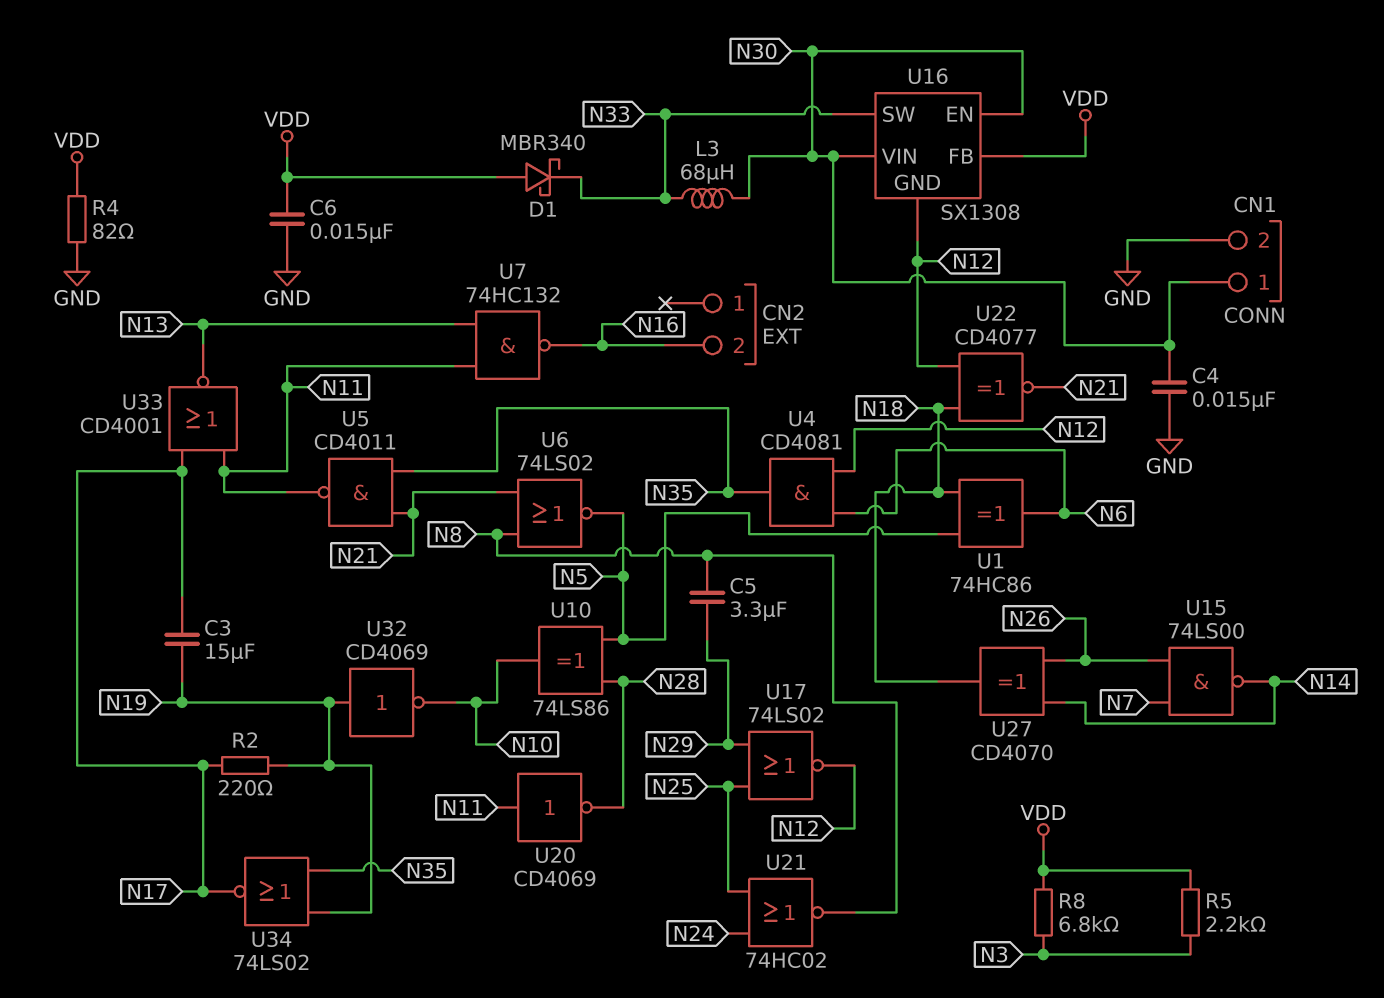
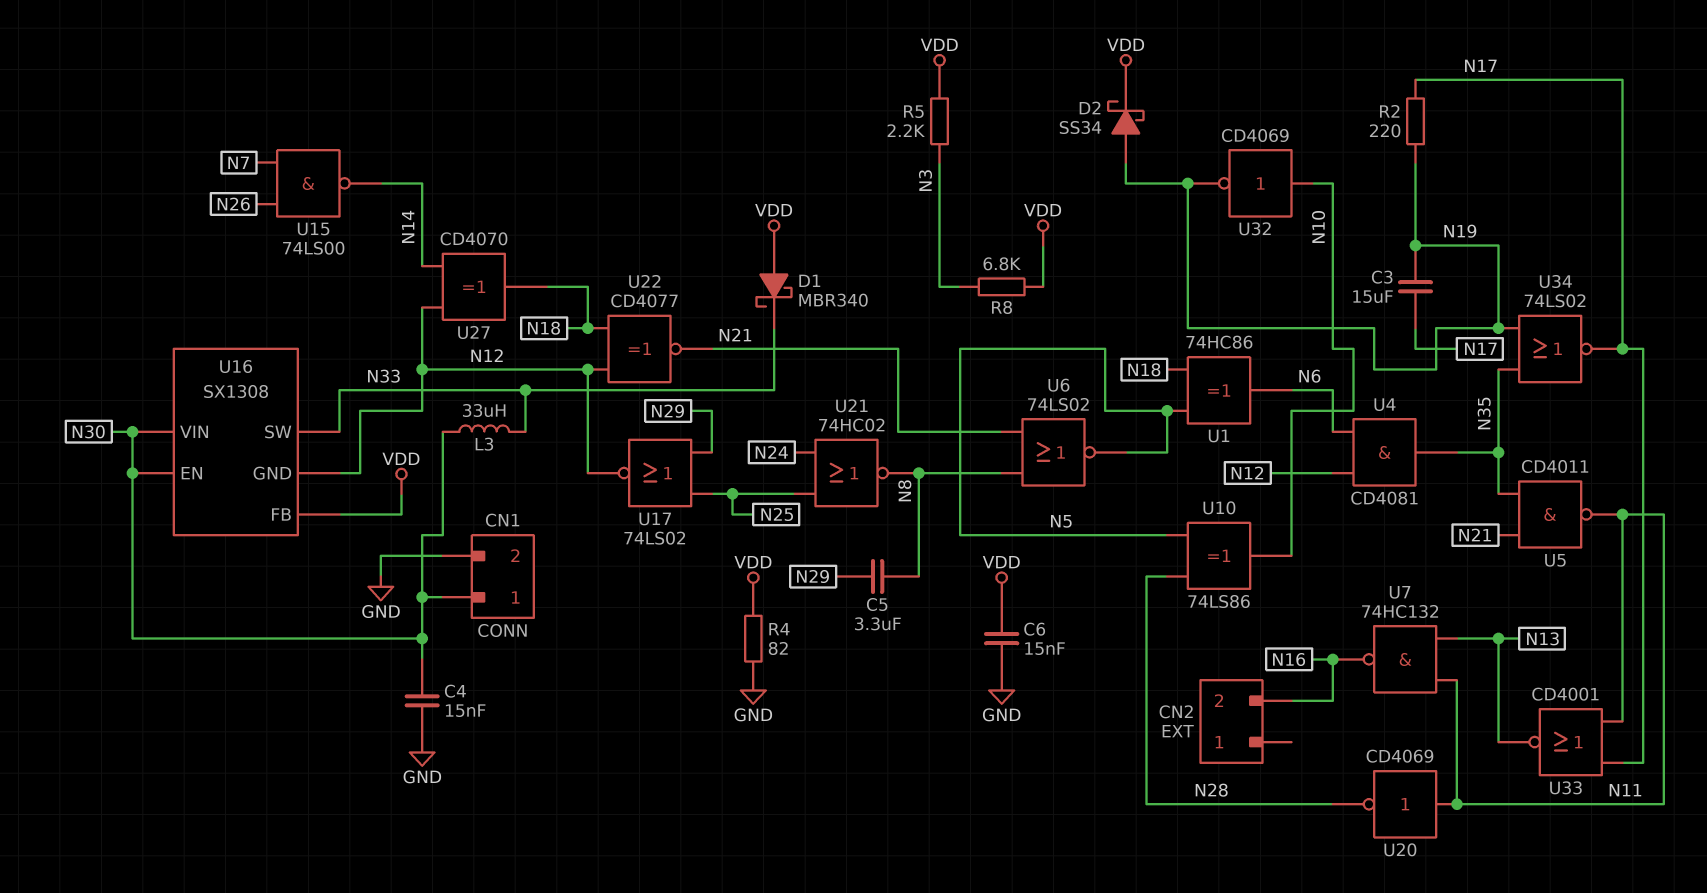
D2: none -> schottky SS34 (A N19, K VDD)
L3: 68uH (N30, N33) -> 33uH (N30, N33)
U27: XOR CD4070 (in N14, in N26, out N18) -> XOR CD4070 (in N12, in N14, out N18)
U32: NOT CD4069 (in N19, out N10) -> NOT CD4069 (in N10, out N19)

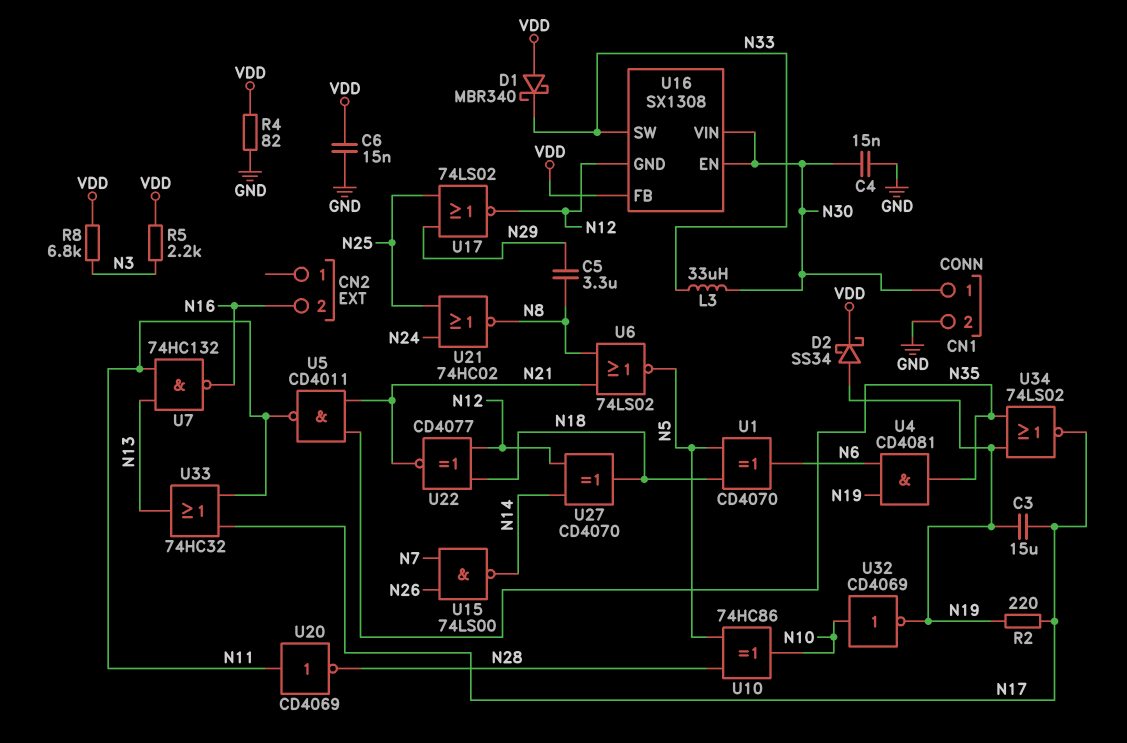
U1: XOR 74HC86 (in N5, in N18, out N6) -> XOR CD4070 (in N5, in N18, out N6)
U4: AND CD4081 (in N6, in N12, out N35) -> AND CD4081 (in N6, in N19, out N35)
U10: XOR 74LS86 (in N5, in N28, out N10) -> XOR 74HC86 (in N5, in N28, out N10)
U33: NOR CD4001 (in N11, in N17, out N13) -> OR 74HC32 (in N11, in N17, out N13)

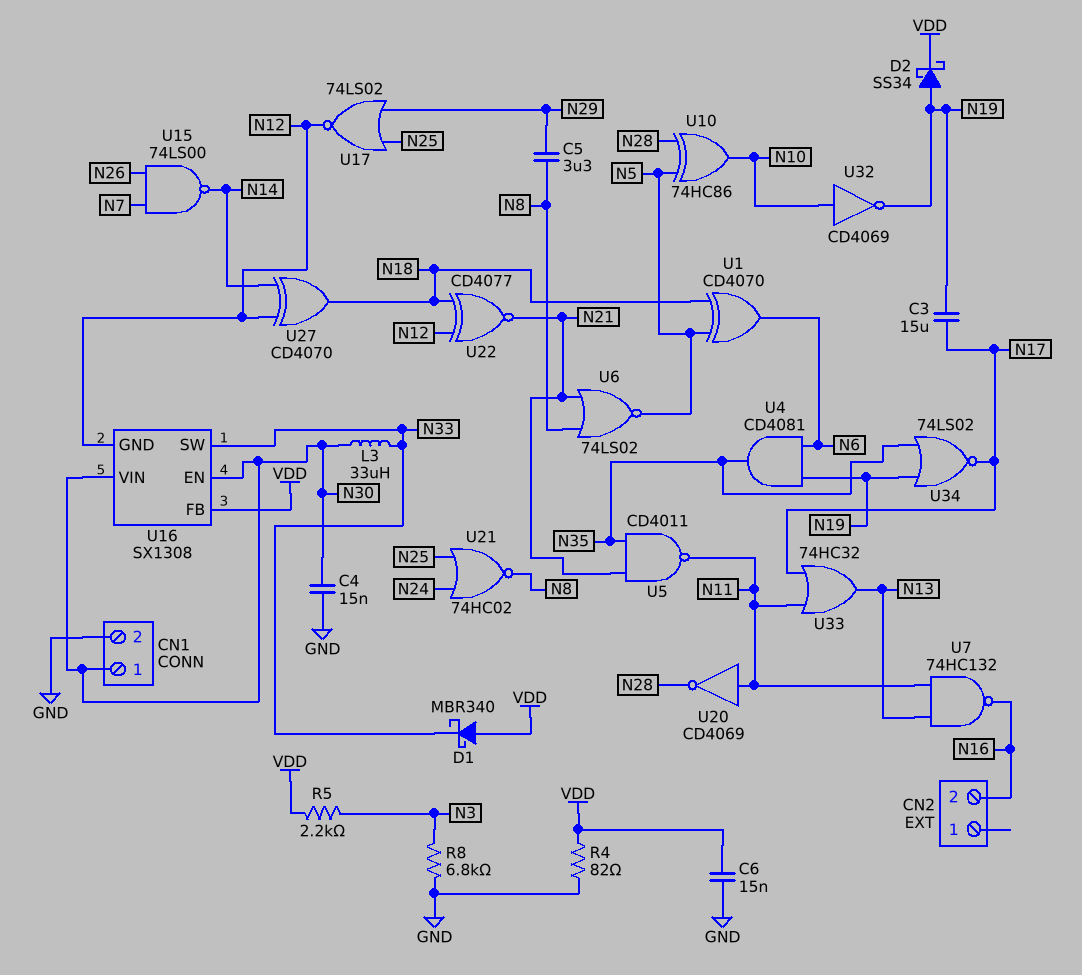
R2: 220 (N17, N19) -> none
R8: 6.8k (N3, VDD) -> 6.8k (GND, N3)

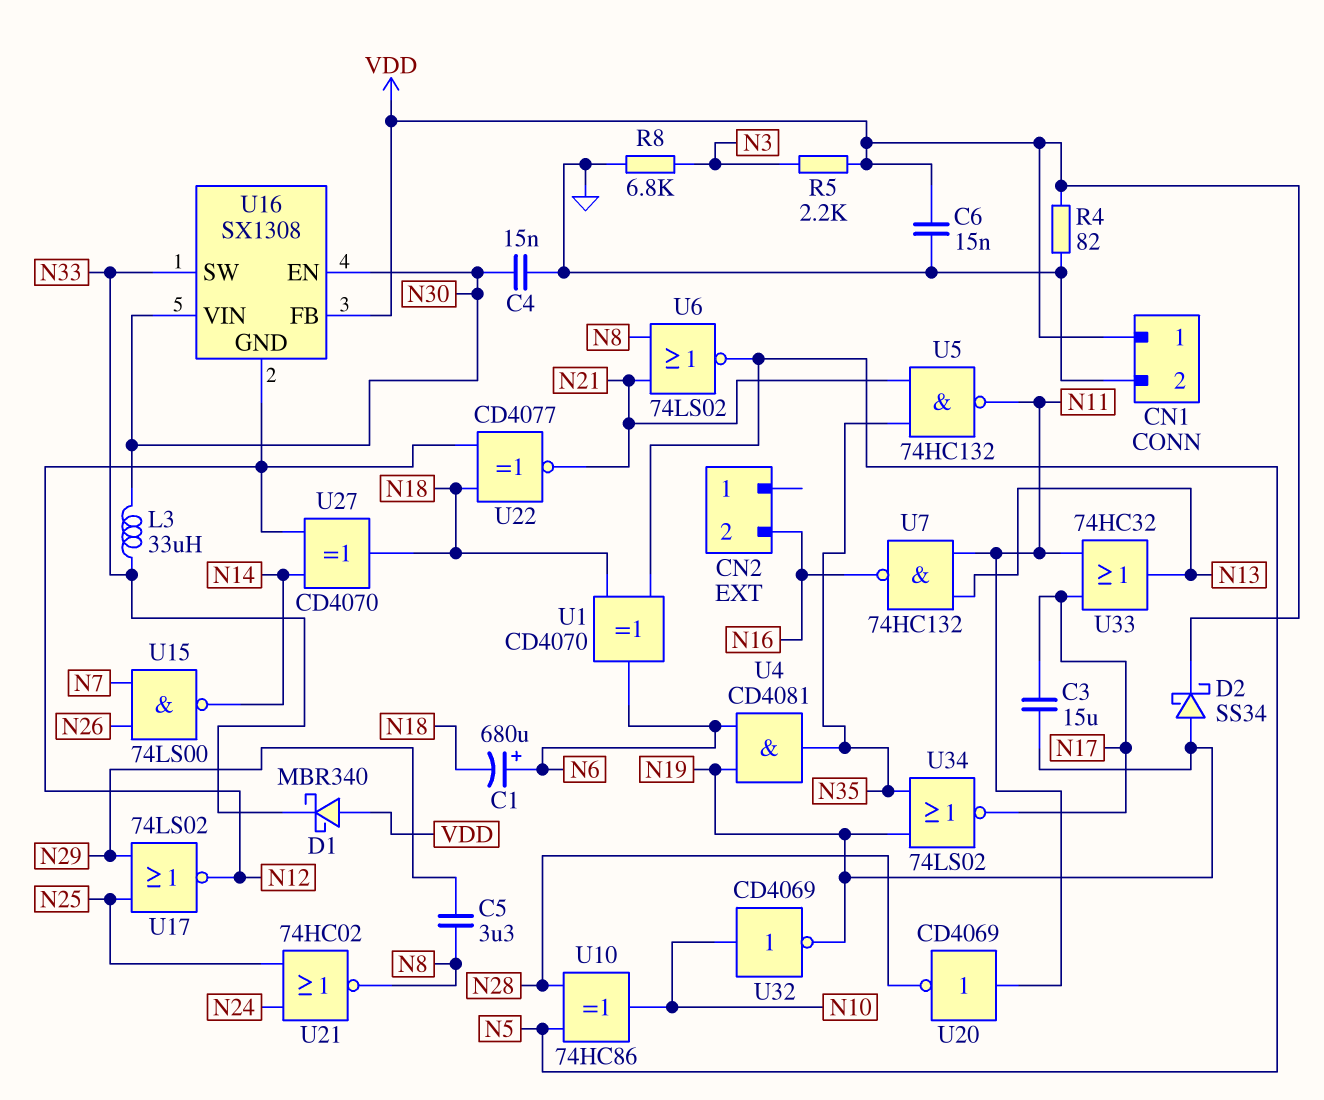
C1: none -> 680uF (plus N6, minus N18)
CN1 pin 1: N30 -> VDD
U5: NAND CD4011 (in N21, in N35, out N11) -> NAND 74HC132 (in N21, in N35, out N11)

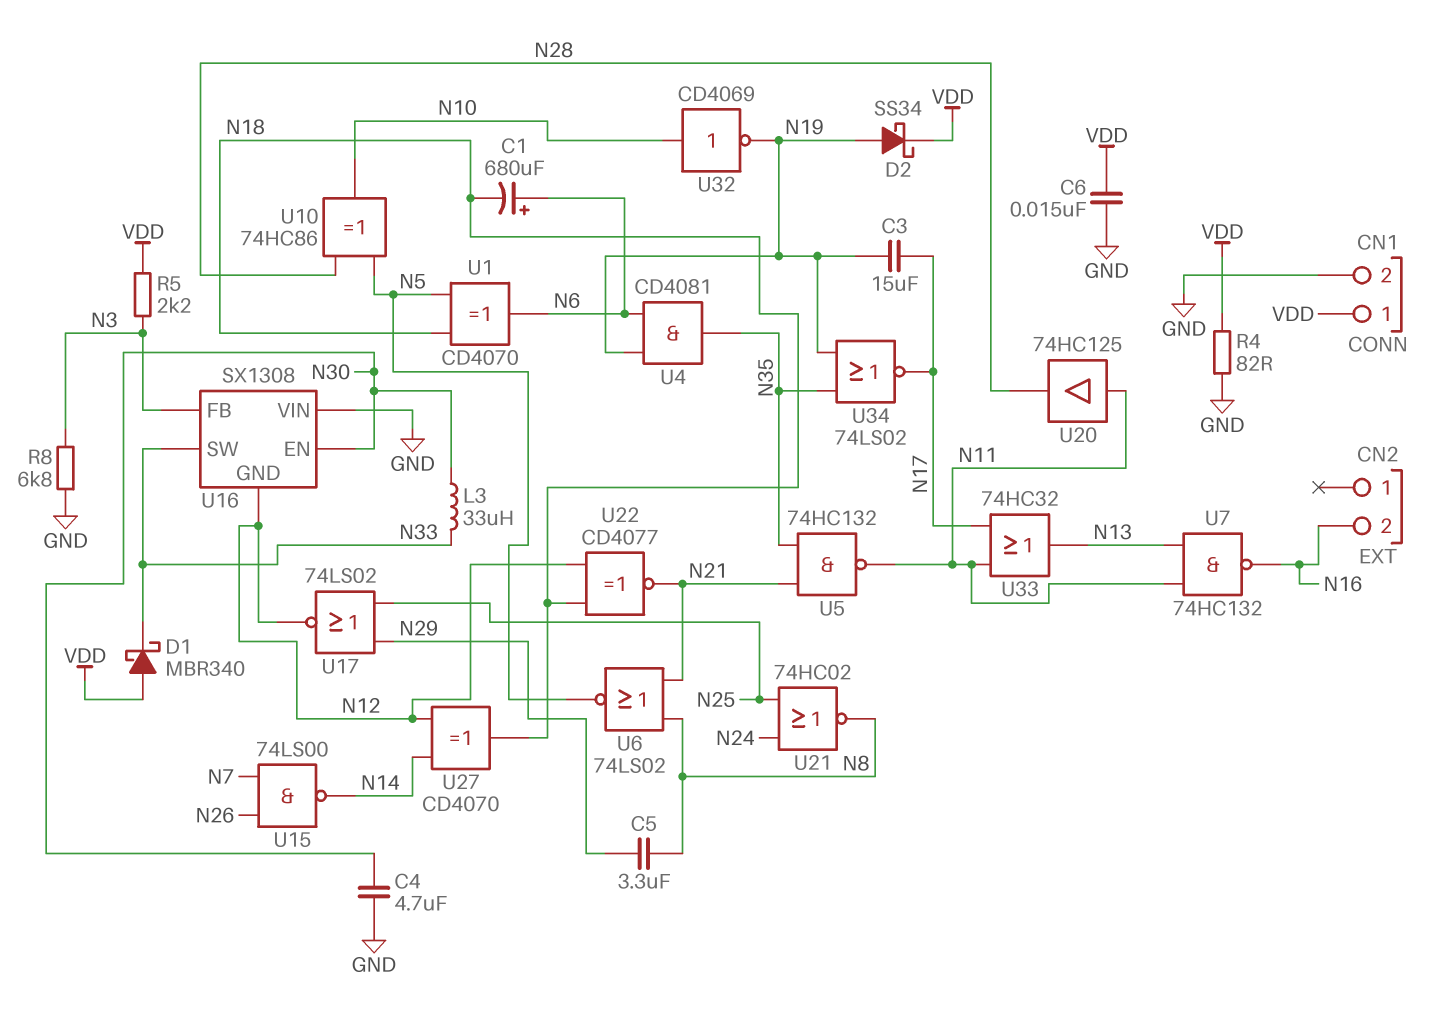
C4: 15nF (GND, N30) -> 4.7uF (GND, N30)
U16 pin FB: VDD -> N3
U16 pin VIN: N30 -> GND
U20: NOT CD4069 (in N11, out N28) -> buffer 74HC125 (in N11, out N28)

